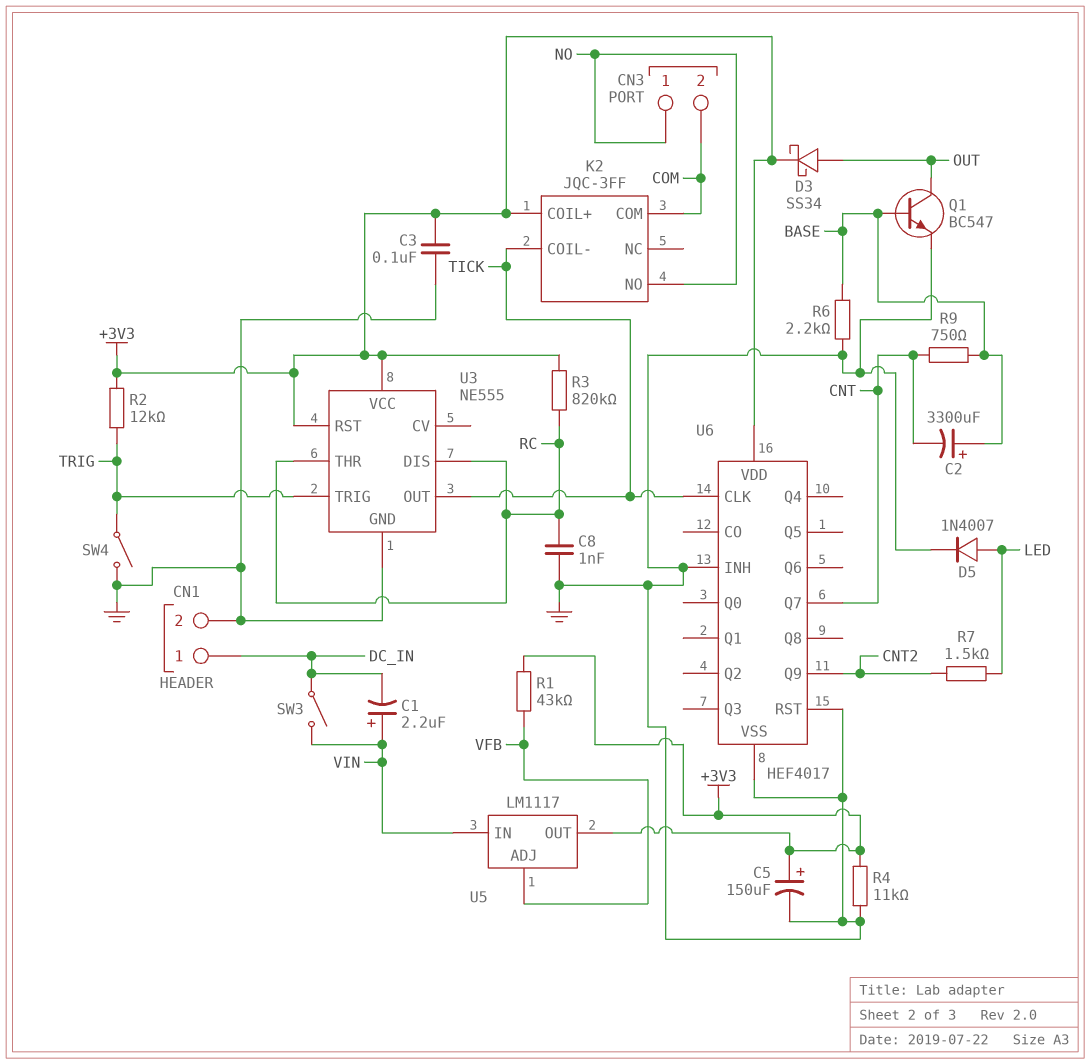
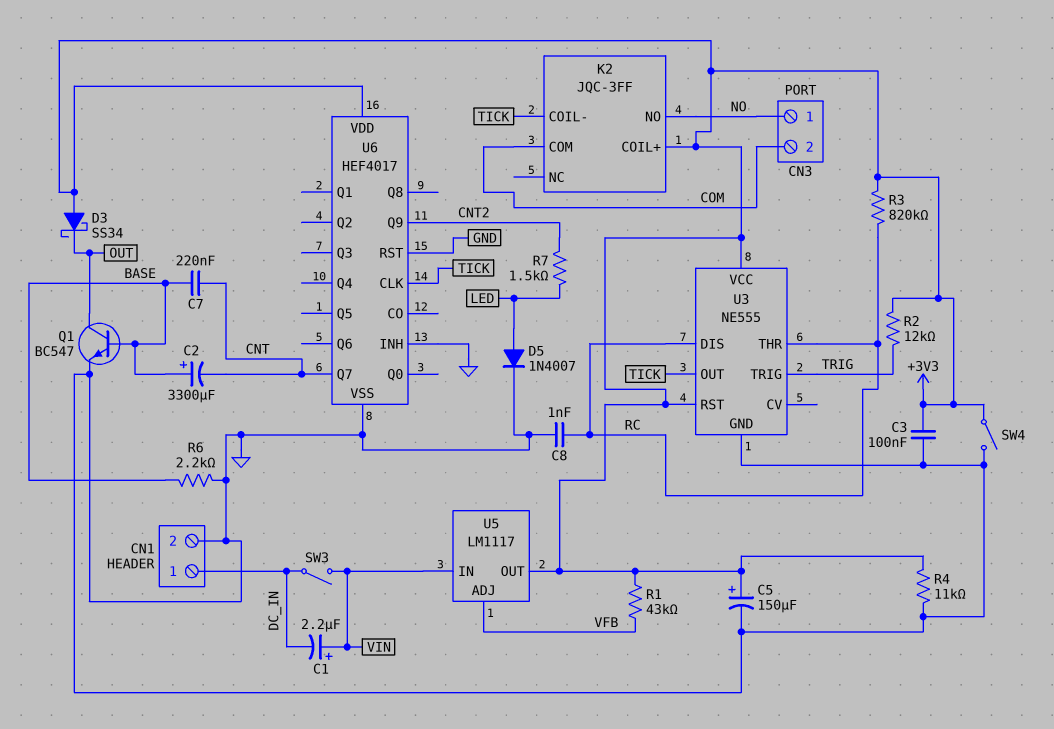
C7: none -> 220nF (BASE, CNT)
D3: schottky SS34 (A OUT, K +3V3) -> schottky SS34 (A +3V3, K OUT)
R9: 750 (BASE, CNT) -> none
SW4: switch (GND, TRIG) -> switch (+3V3, GND)

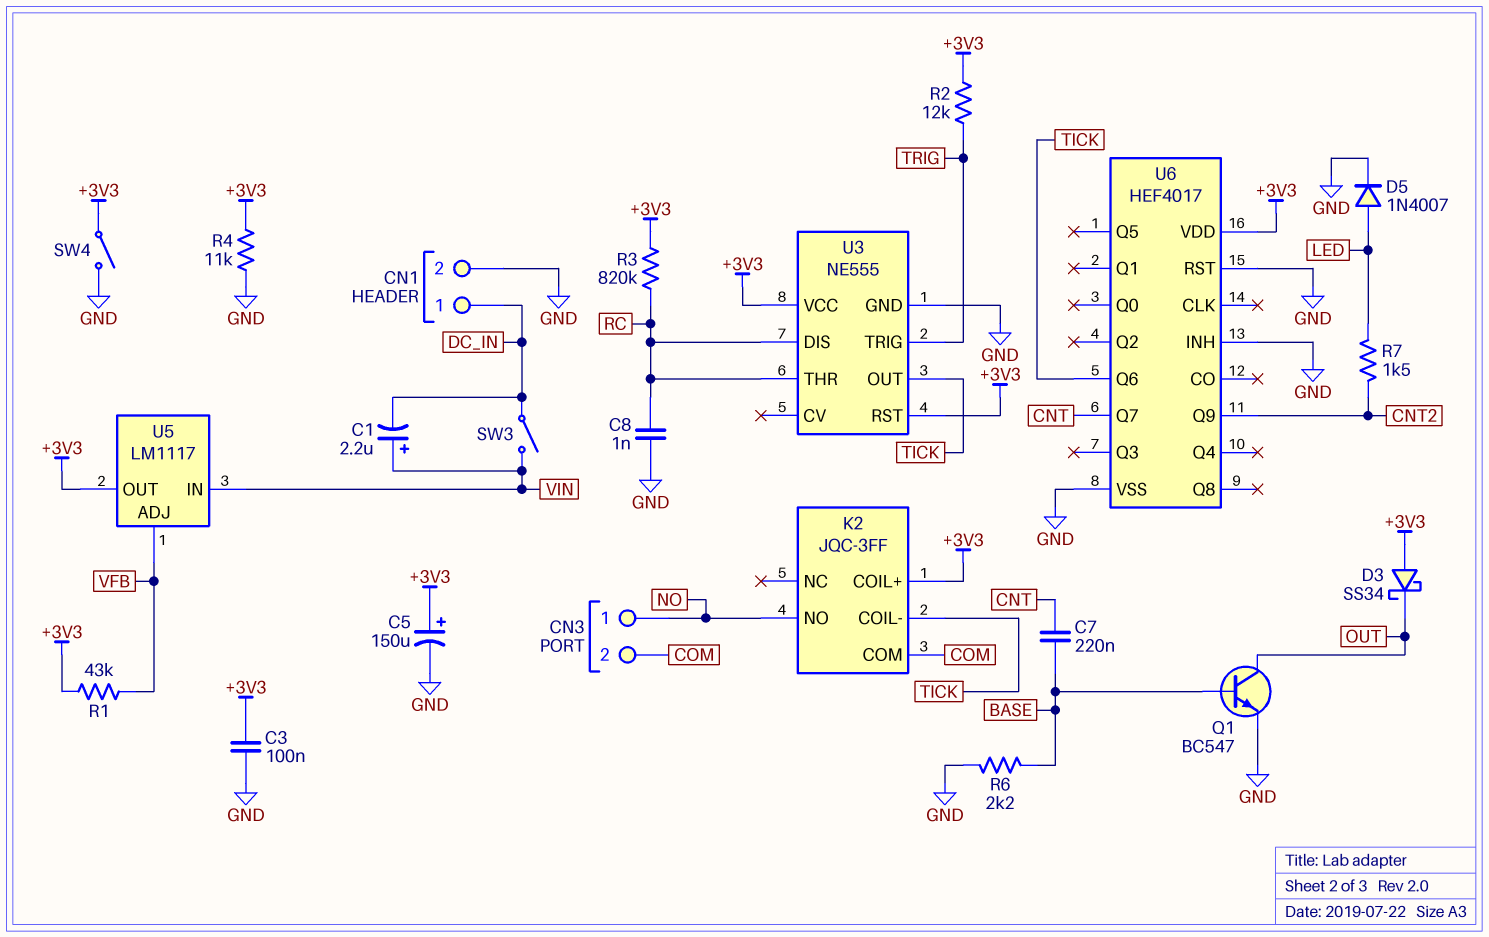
C2: 3300uF (plus BASE, minus CNT) -> none
U6 pin CLK: TICK -> none
U6 pin Q6: none -> TICK

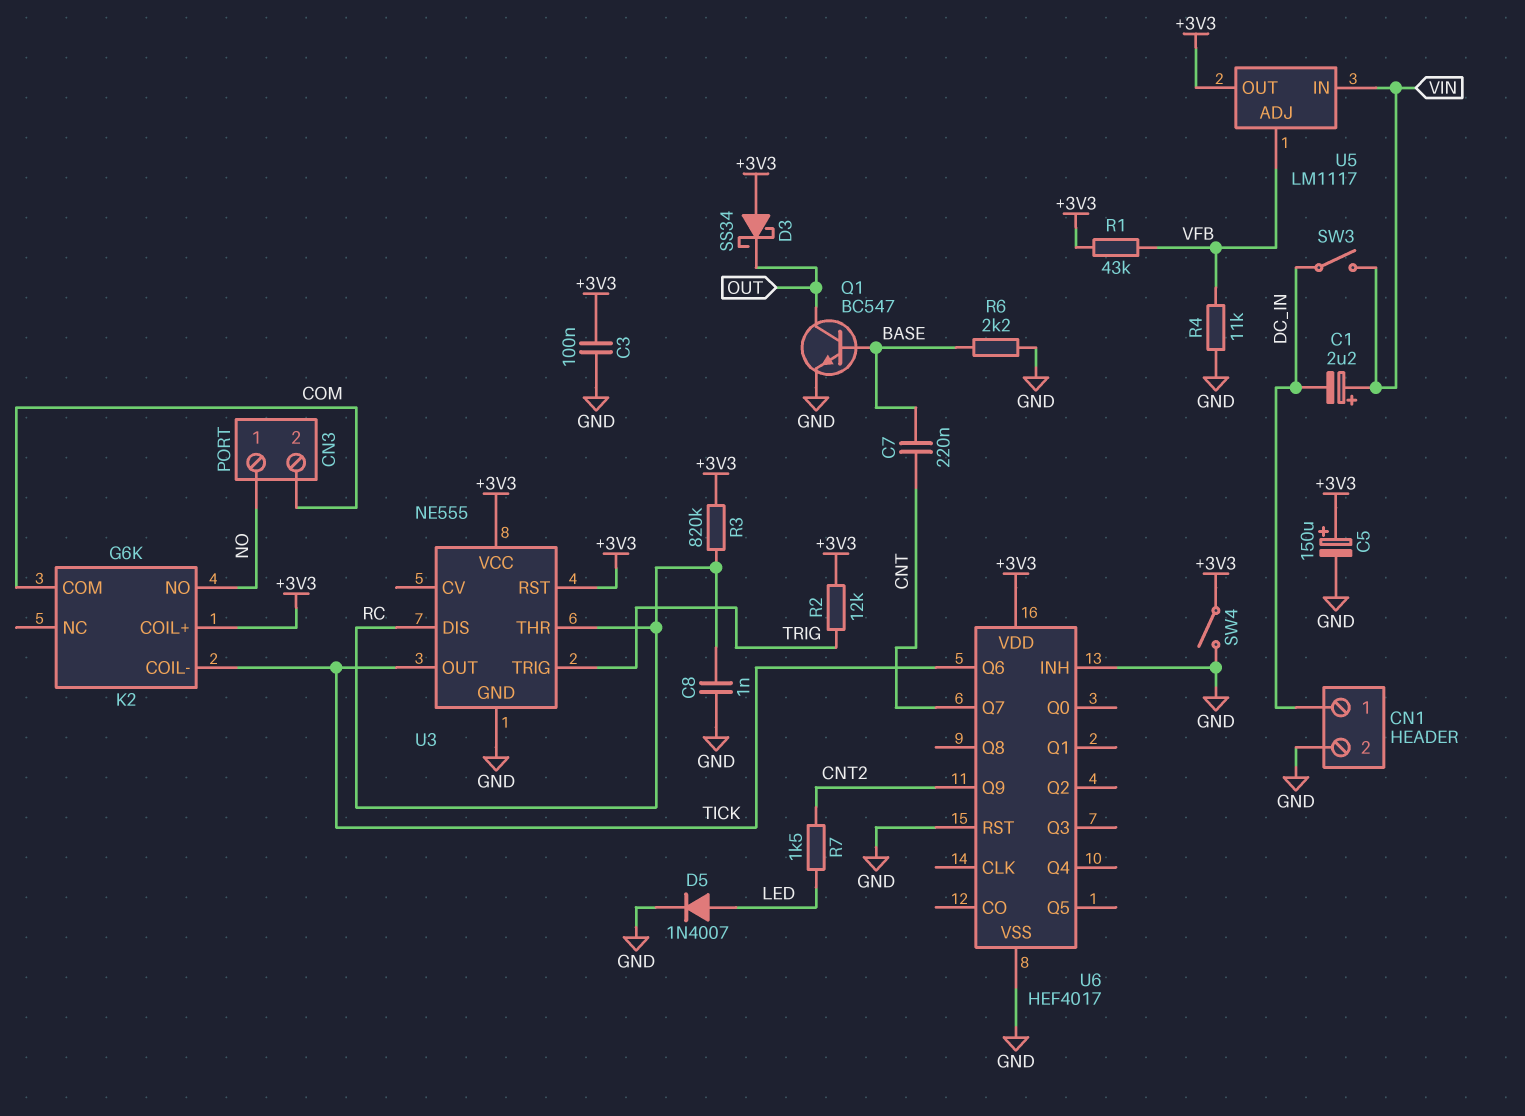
K2: JQC-3FF -> G6K
R4: 11k (+3V3, GND) -> 11k (GND, VFB)

